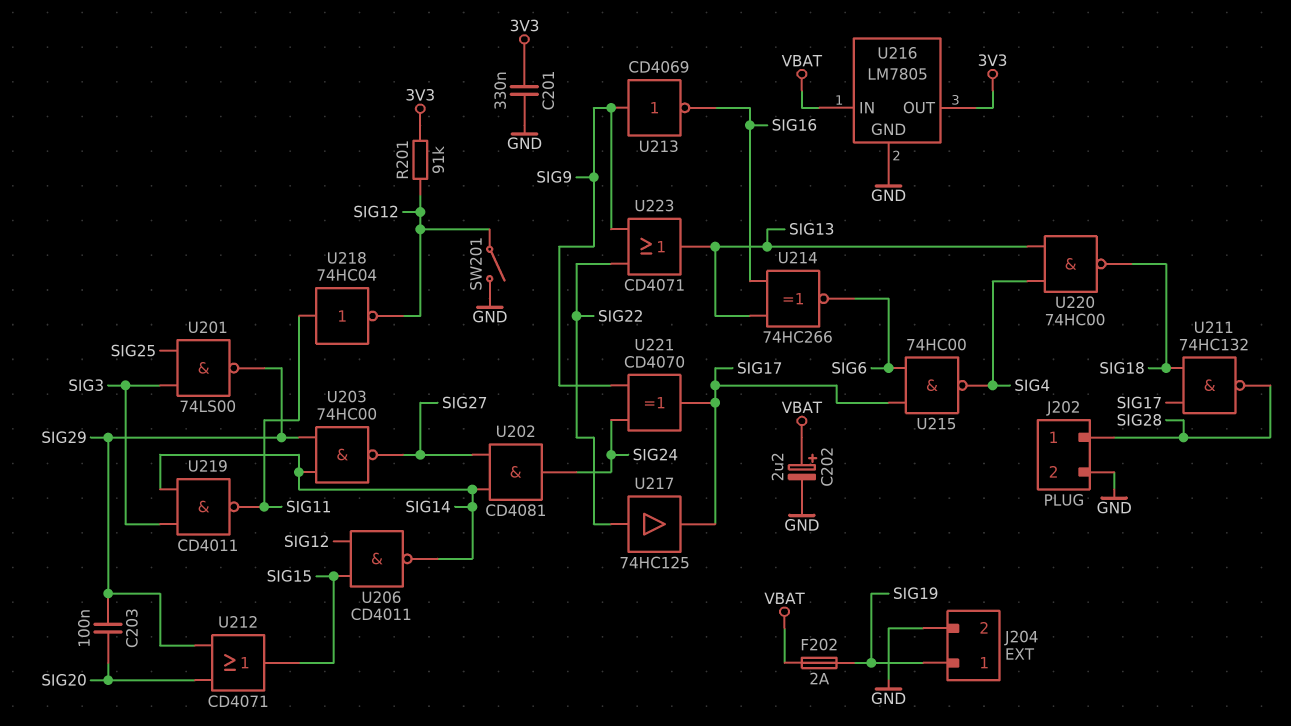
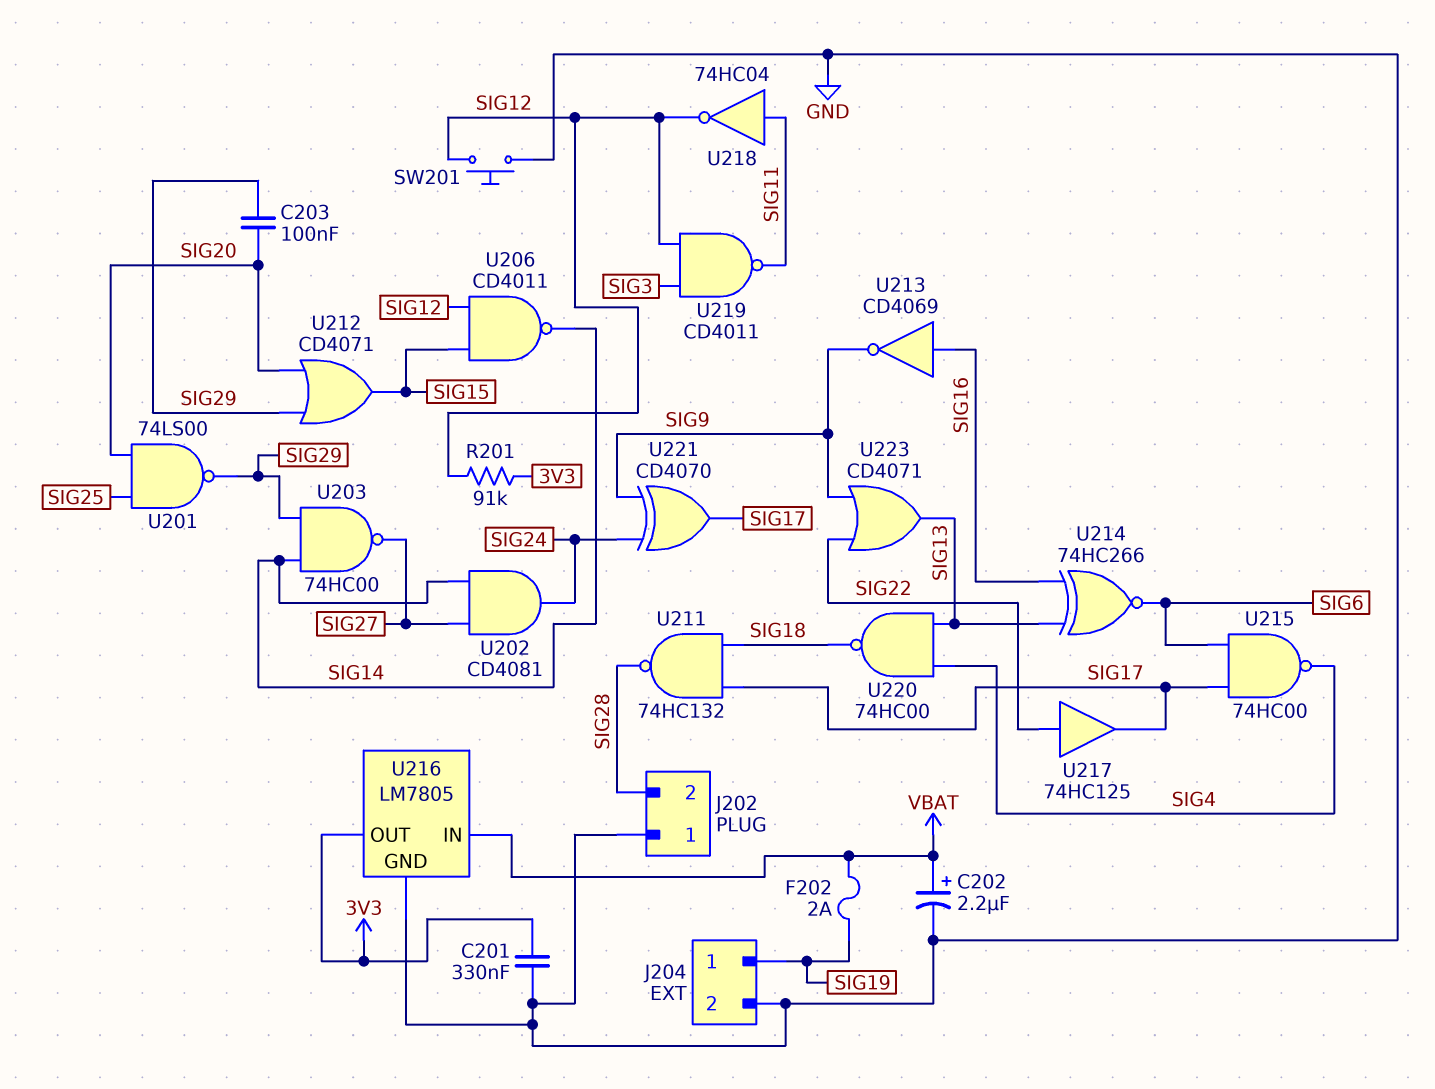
J202 pin 1: SIG28 -> GND
J202 pin 2: GND -> SIG28
SW201: switch (GND, SIG12) -> button (GND, SIG12)
U201: NAND 74LS00 (in SIG3, in SIG25, out SIG29) -> NAND 74LS00 (in SIG20, in SIG25, out SIG29)
U213: NOT CD4069 (in SIG9, out SIG16) -> NOT CD4069 (in SIG16, out SIG9)
U219: NAND CD4011 (in SIG3, in SIG14, out SIG11) -> NAND CD4011 (in SIG3, in SIG12, out SIG11)

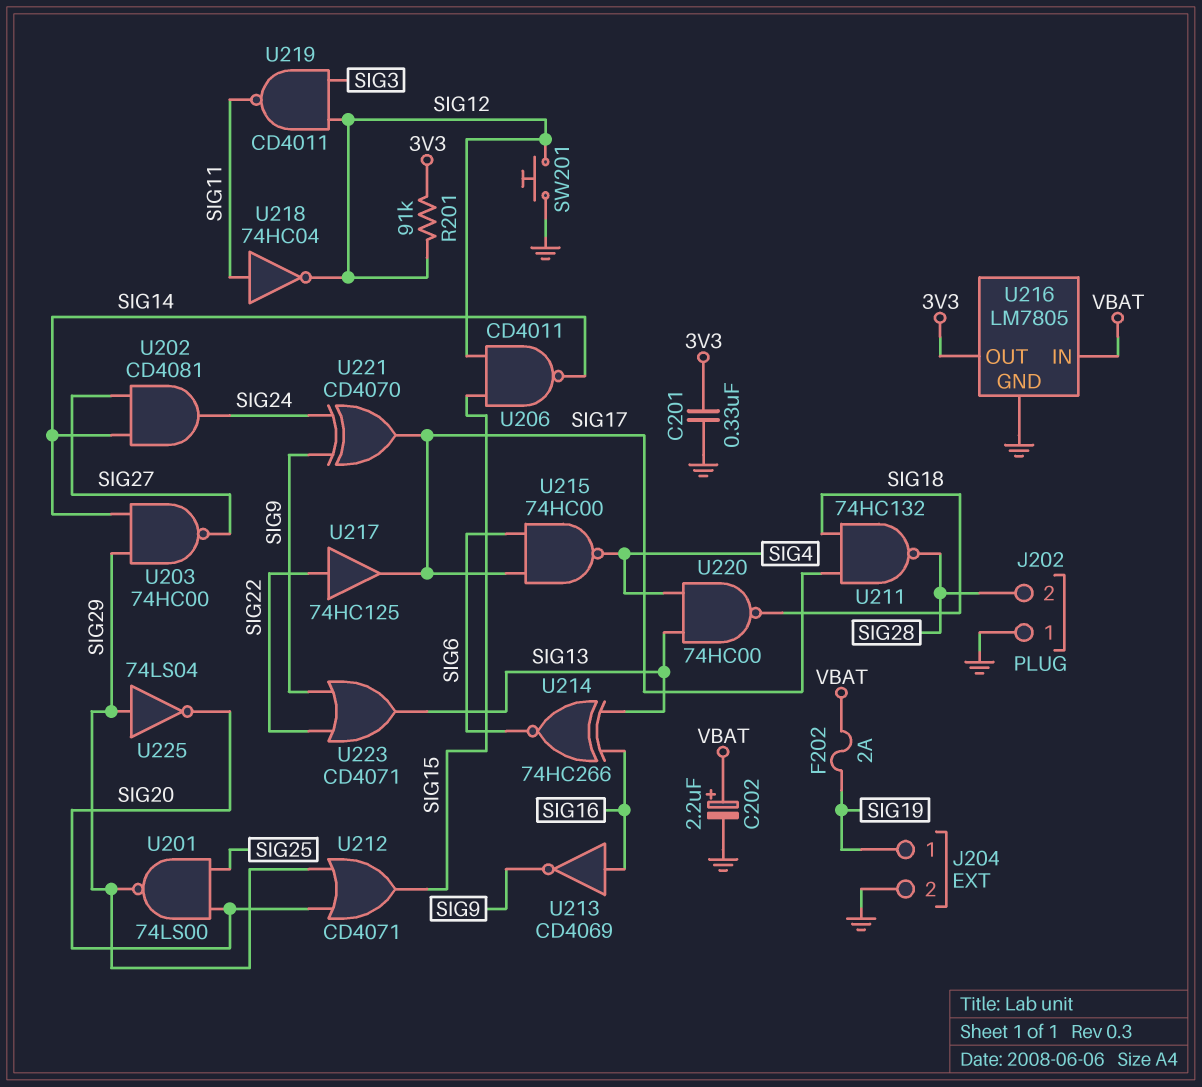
C203: 100nF (SIG20, SIG29) -> none
U225: none -> NOT 74LS04 (in SIG29, out SIG20)

